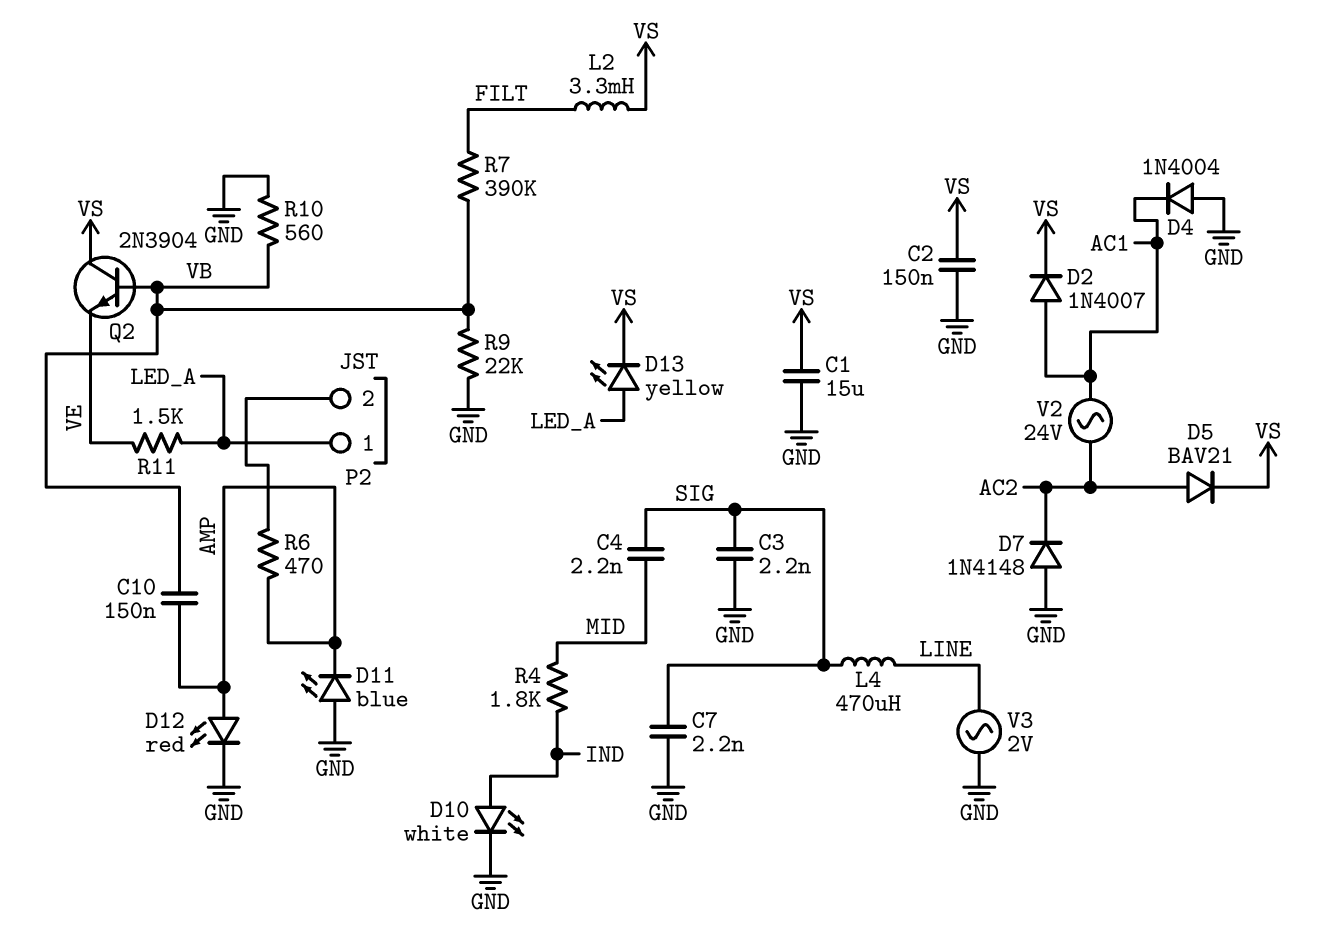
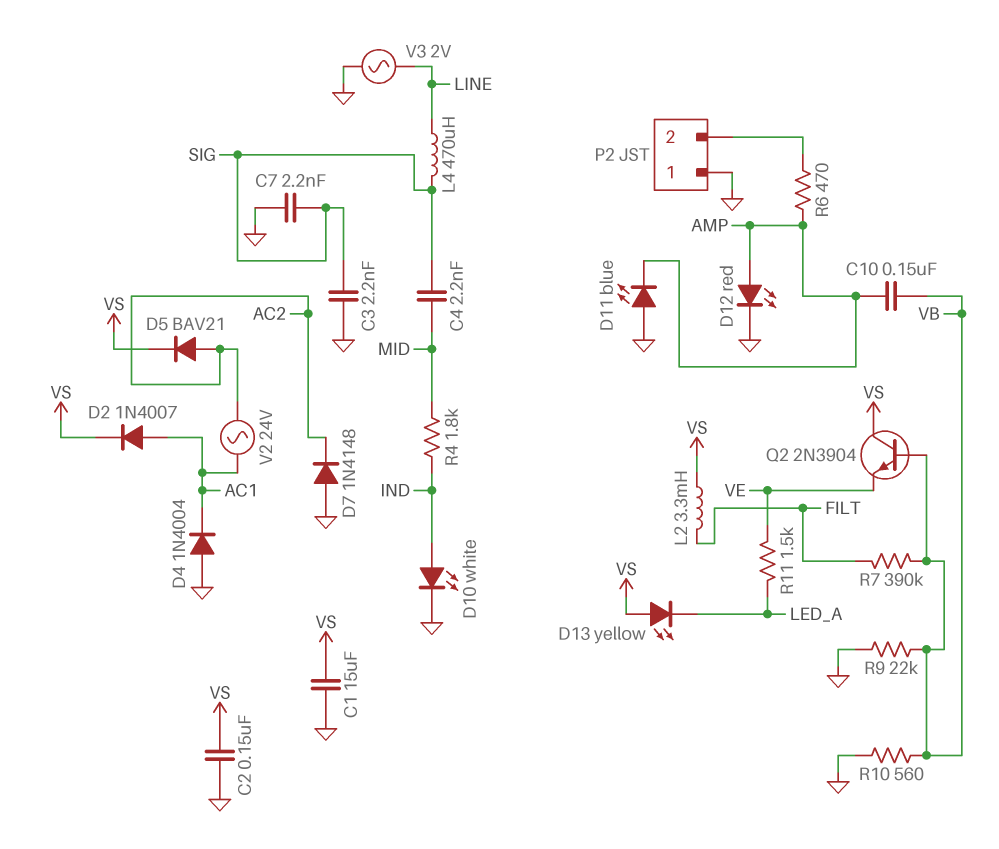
D13: LED yellow (A LED_A, K VS) -> LED yellow (A VS, K LED_A)
P2 pin 1: LED_A -> GND

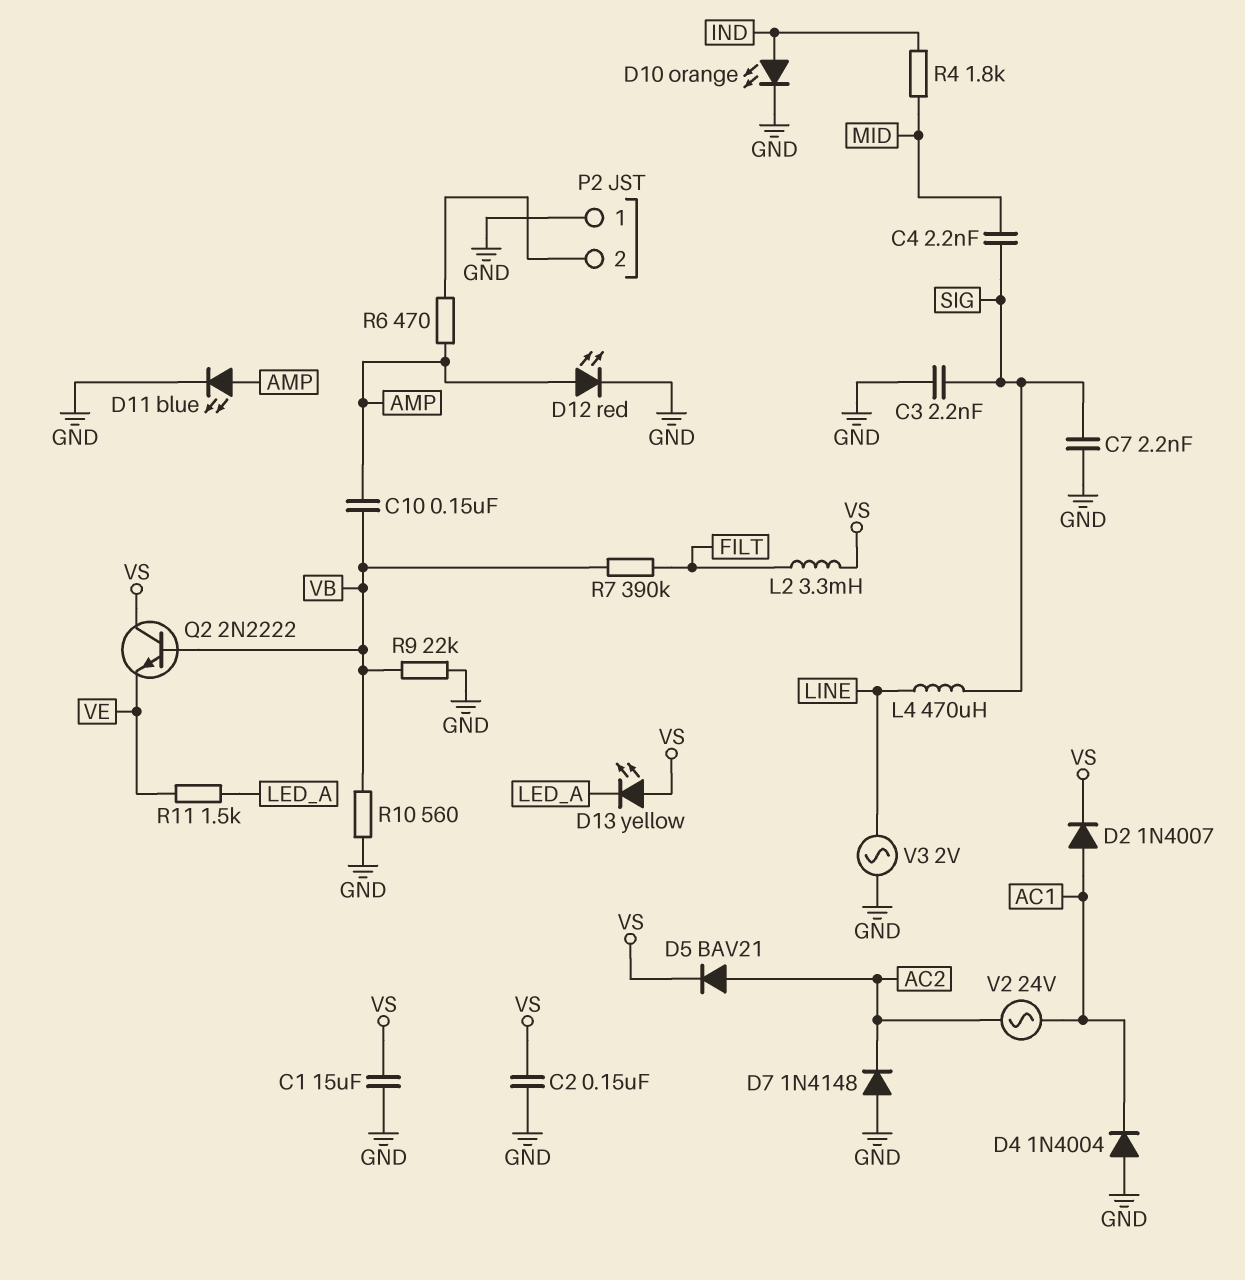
D10: LED white (A IND, K GND) -> LED orange (A IND, K GND)
D11: LED blue (A GND, K AMP) -> LED blue (A AMP, K GND)
Q2: NPN 2N3904 (B VB, C VS, E VE) -> NPN 2N2222 (B VB, C VS, E VE)

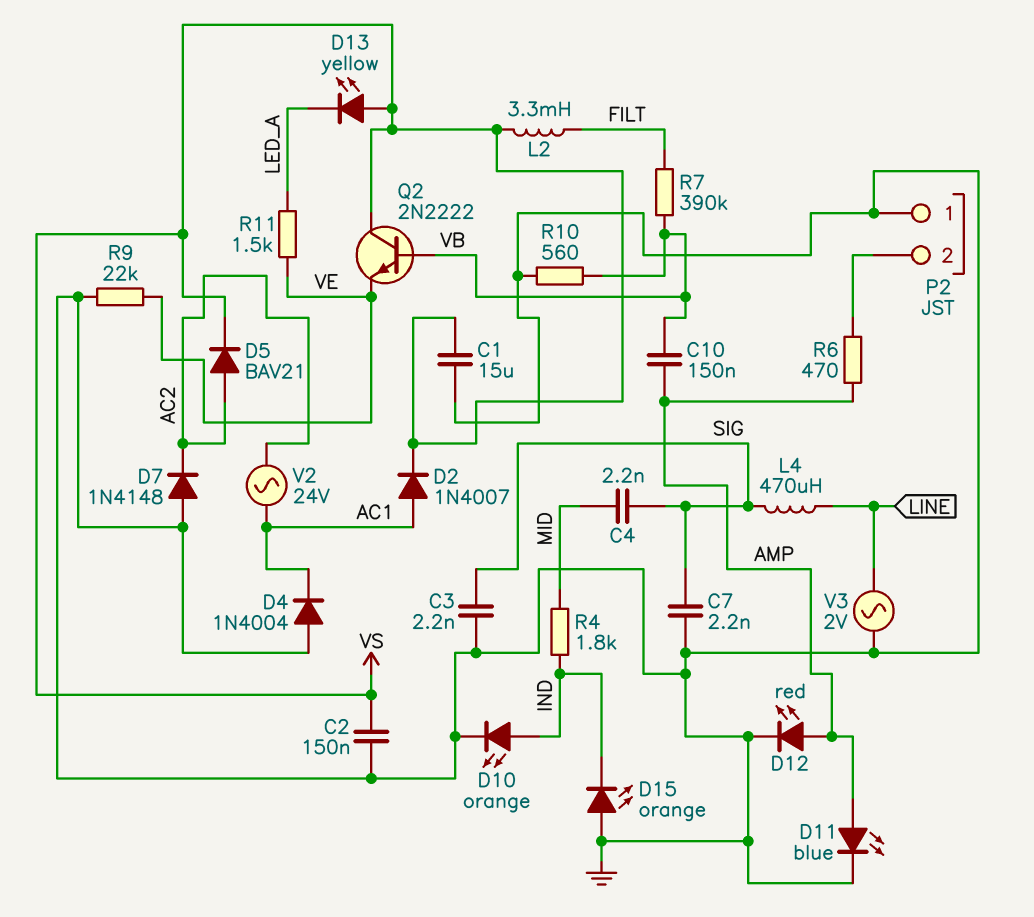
D15: none -> LED orange (A GND, K IND)
R9: 22k (GND, VB) -> 22k (GND, VE)

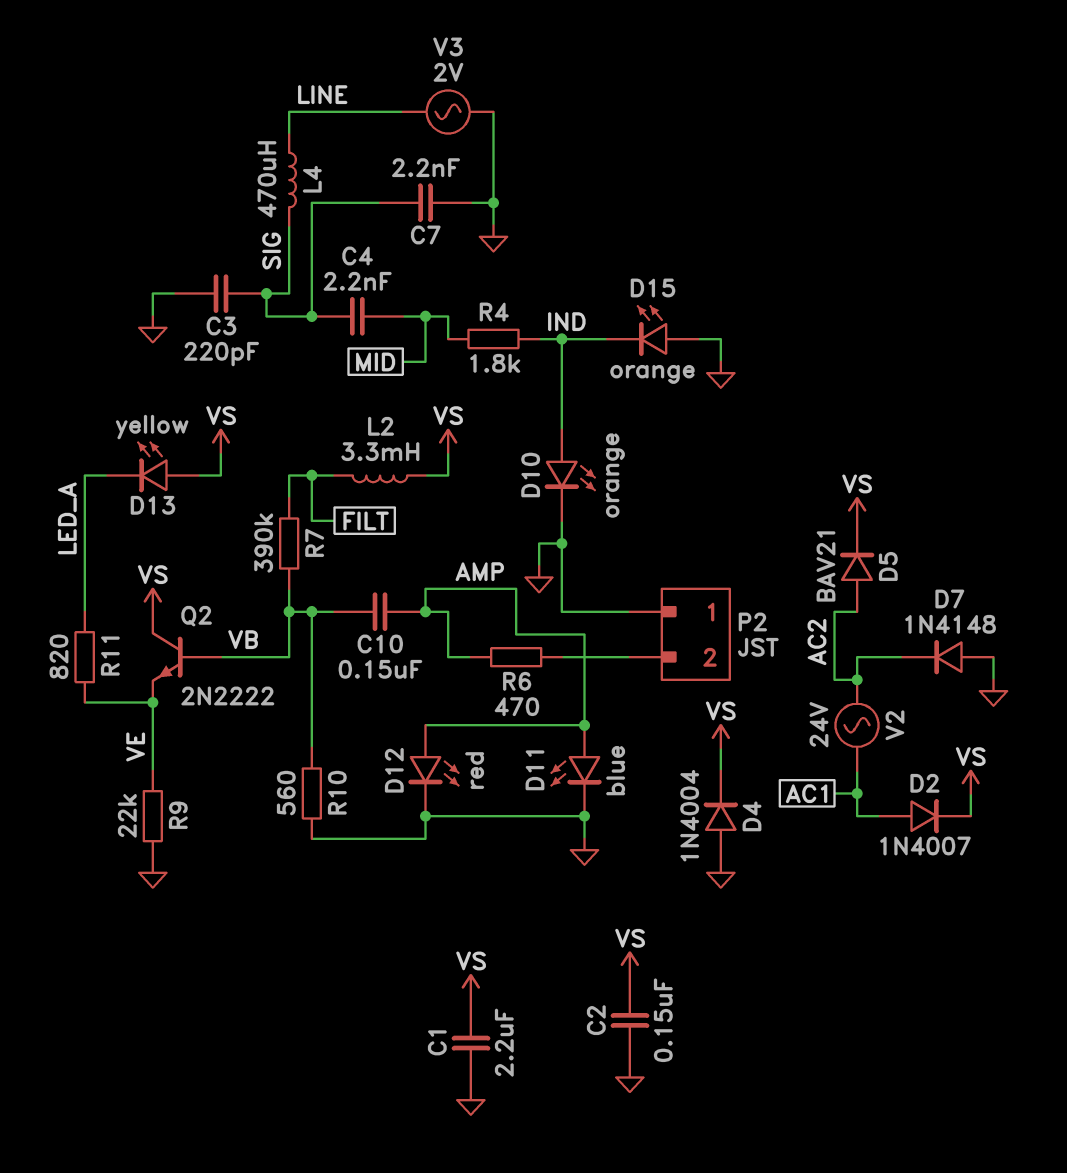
C1: 15uF (GND, VS) -> 2.2uF (GND, VS)
C3: 2.2nF (GND, SIG) -> 220pF (GND, SIG)
D4: diode 1N4004 (A GND, K AC1) -> diode 1N4004 (A GND, K VS)
R11: 1.5k (LED_A, VE) -> 820 (LED_A, VE)

